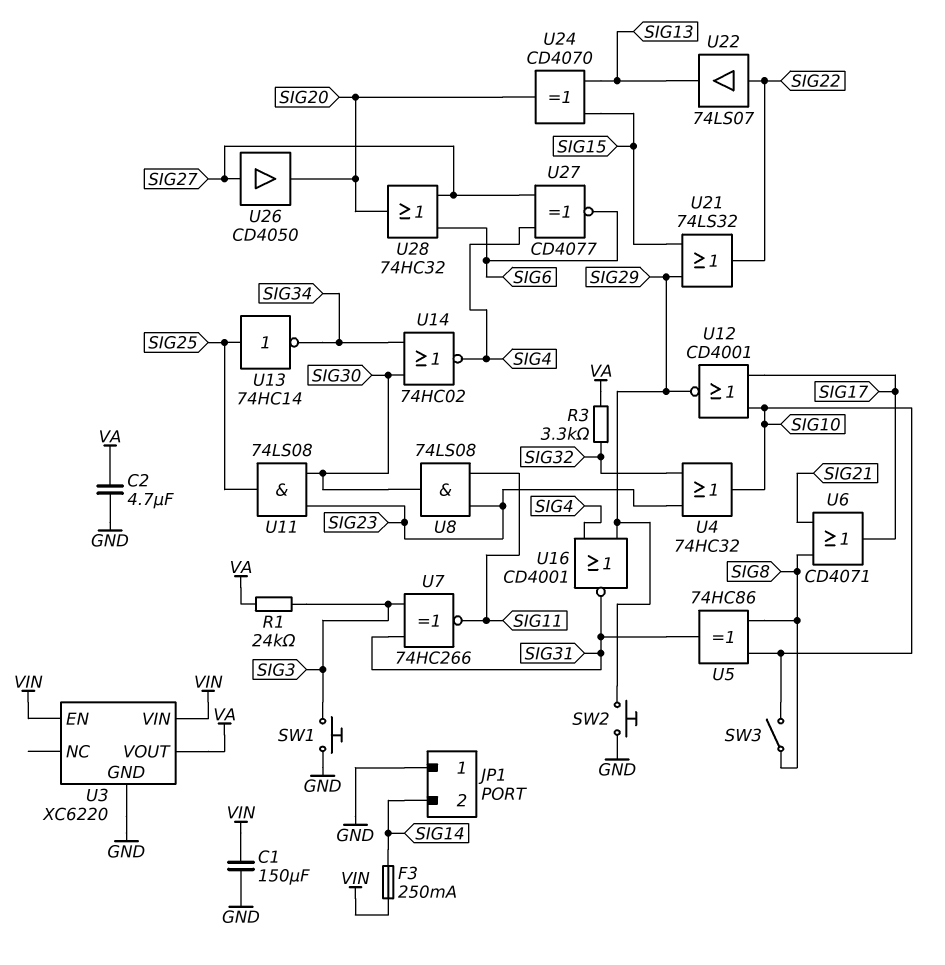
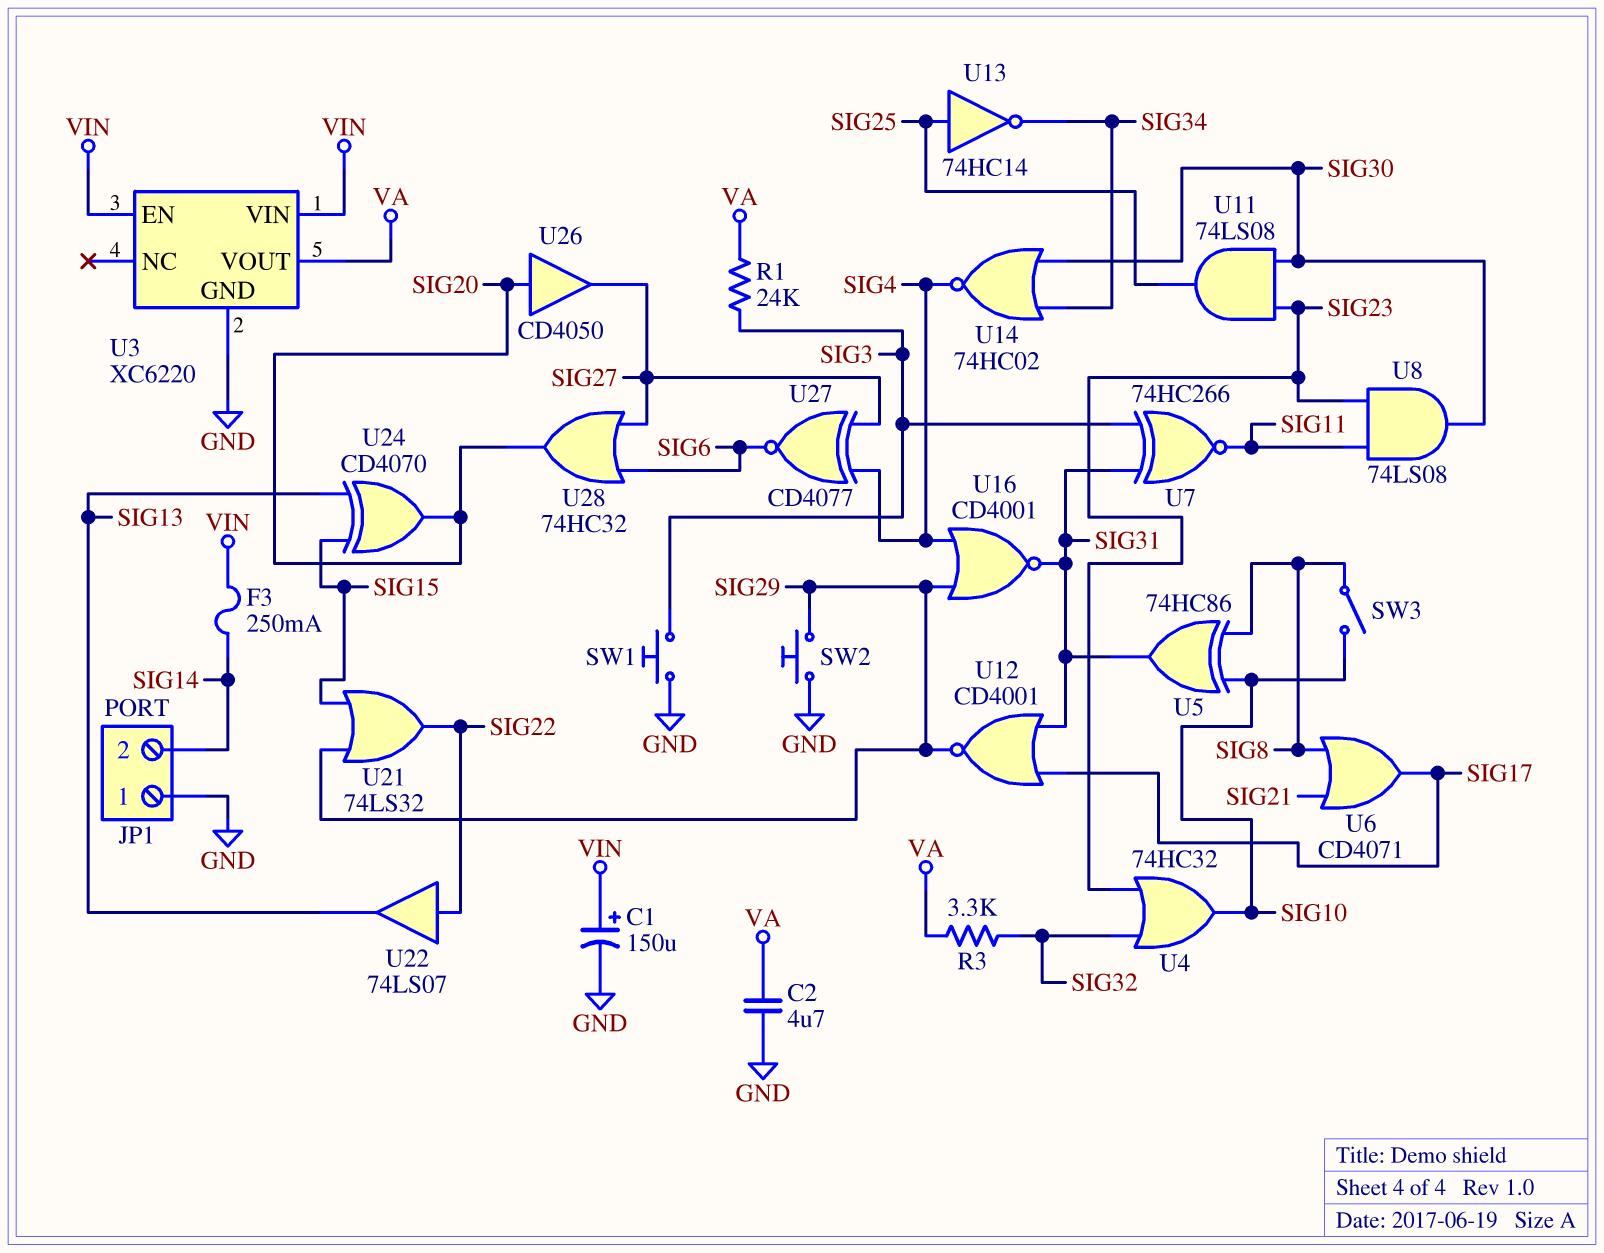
C1: 150uF (GND, VIN) -> 150uF (plus VIN, minus GND)
U12: NOR CD4001 (in SIG10, in SIG17, out SIG29) -> NOR CD4001 (in SIG17, in SIG31, out SIG29)
U26: buffer CD4050 (in SIG27, out SIG20) -> buffer CD4050 (in SIG20, out SIG27)

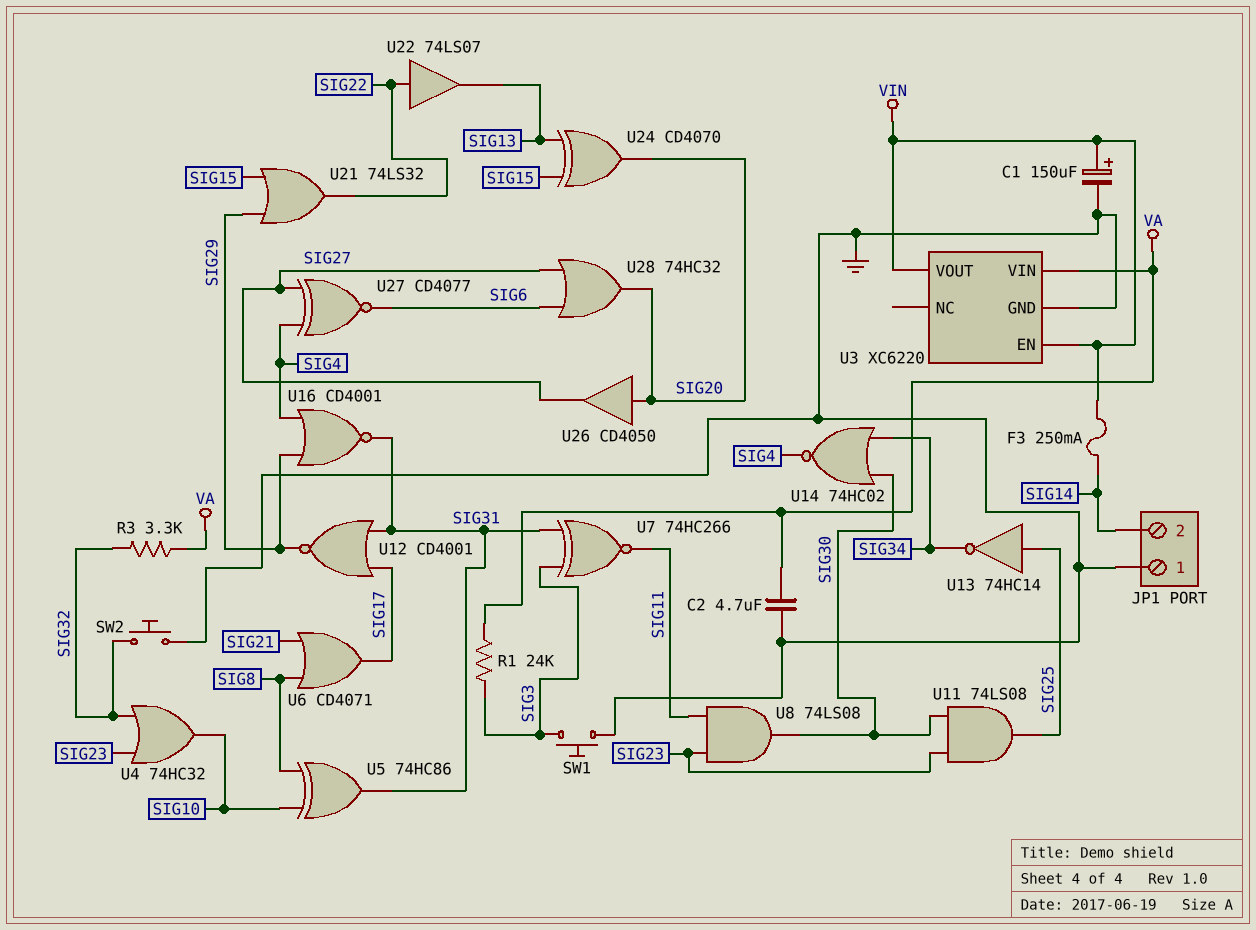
SW2: button (GND, SIG29) -> button (GND, SIG32)
SW3: switch (SIG8, SIG10) -> none
U3 pin VIN: VIN -> VA
U3 pin VOUT: VA -> VIN

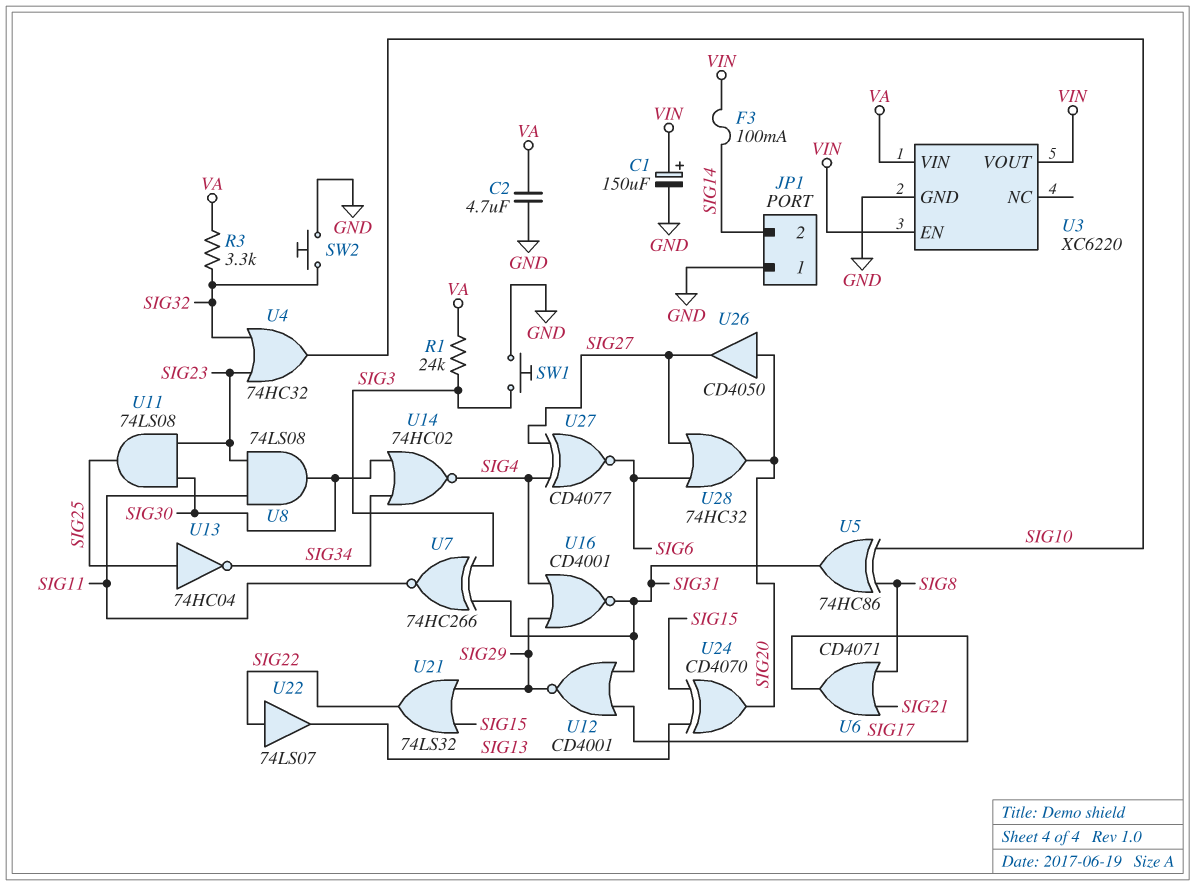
F3: 250mA (SIG14, VIN) -> 100mA (SIG14, VIN)
U13: NOT 74HC14 (in SIG25, out SIG34) -> NOT 74HC04 (in SIG25, out SIG34)

